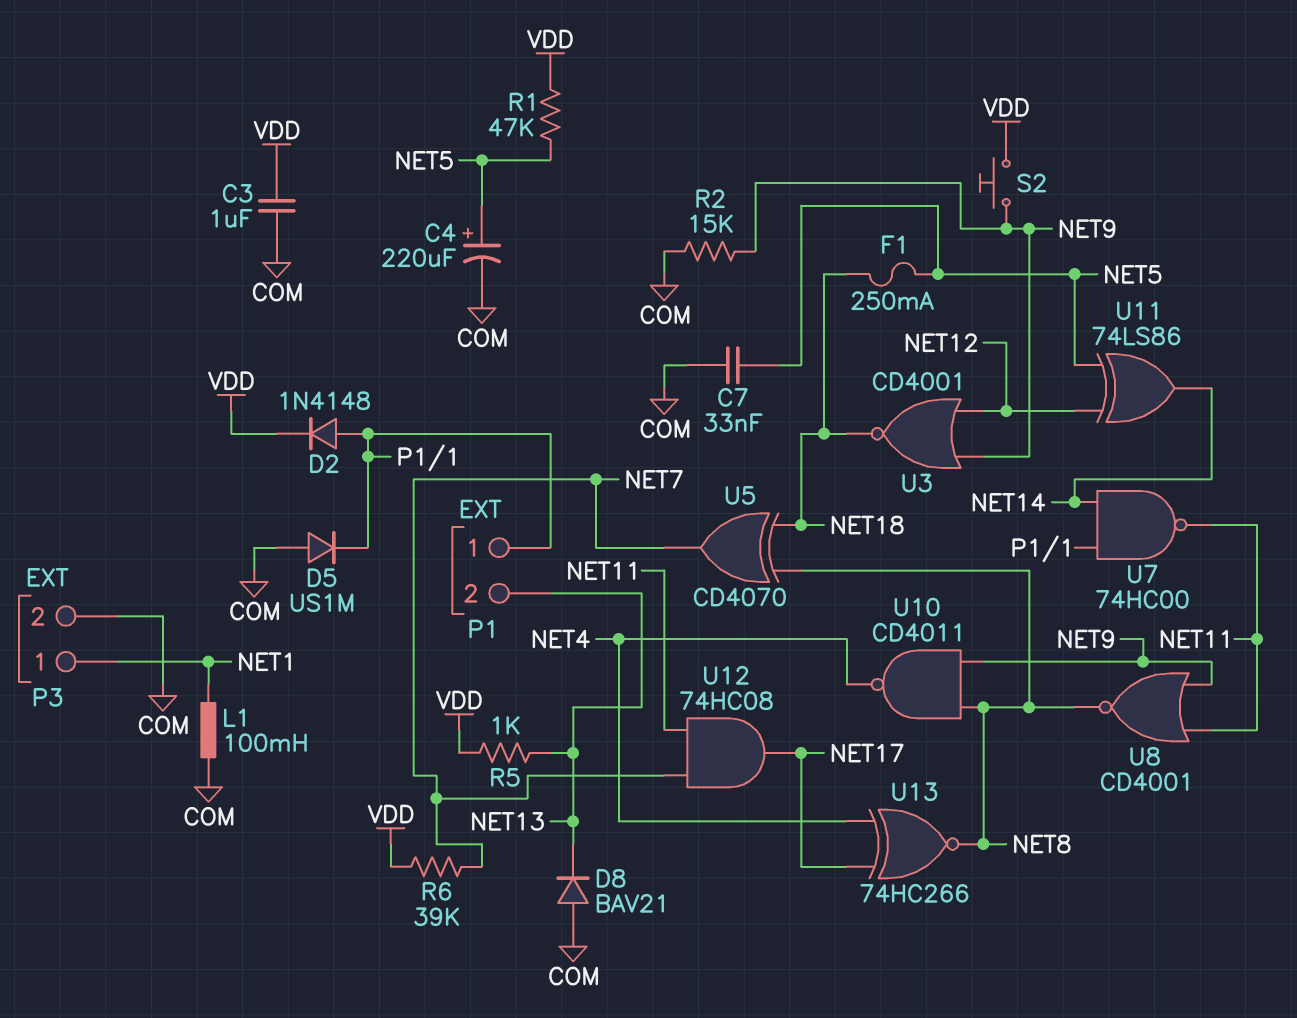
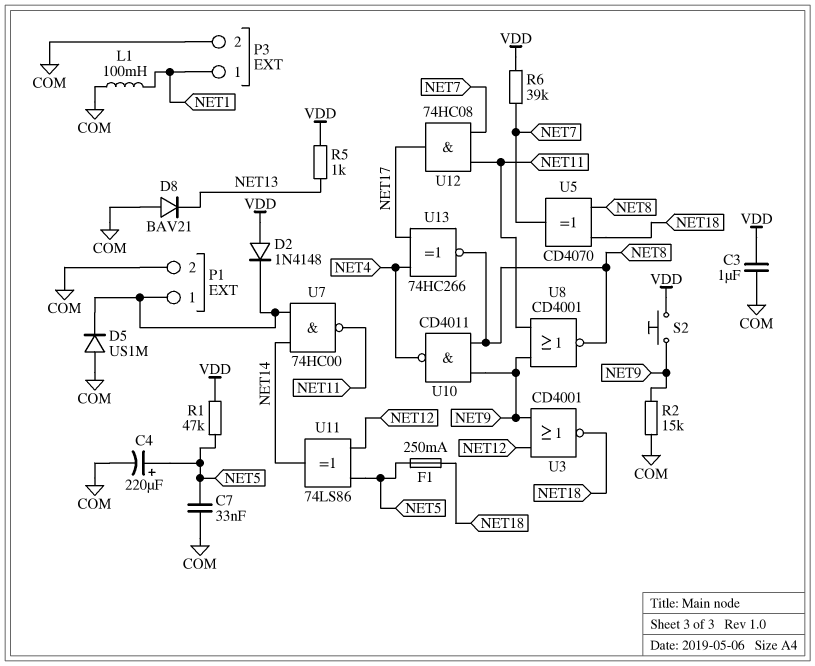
D2: diode 1N4148 (A P1/1, K VDD) -> diode 1N4148 (A VDD, K P1/1)
P1 pin 2: NET13 -> COM

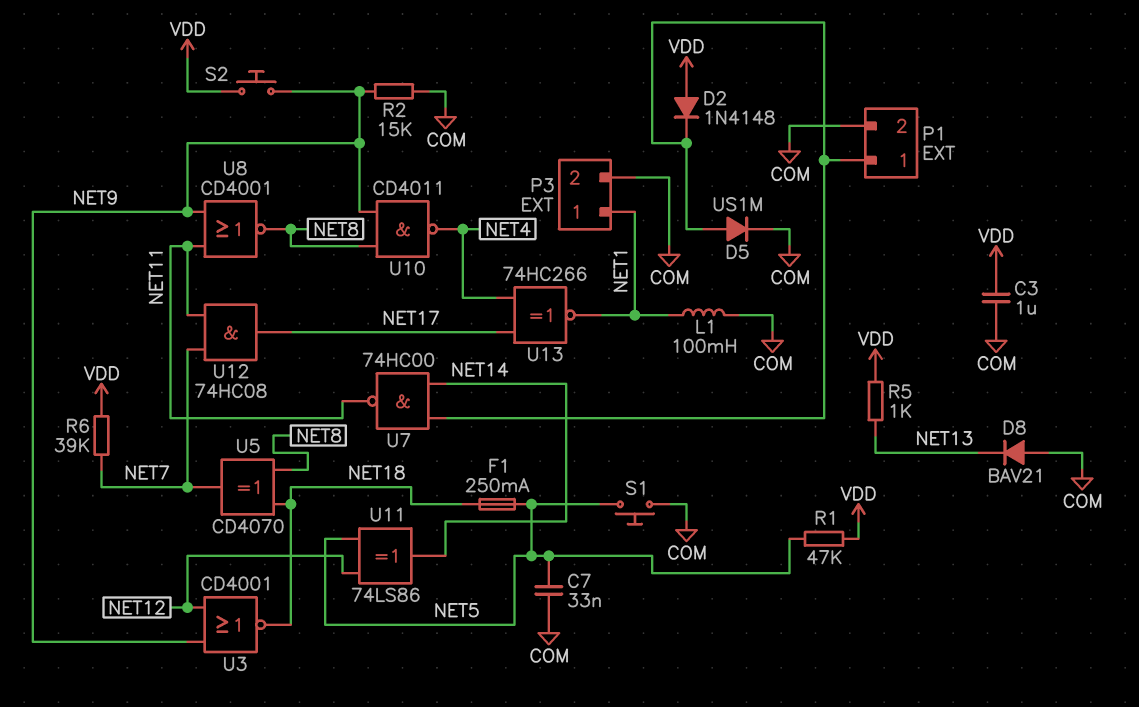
C4: 220uF (plus NET5, minus COM) -> none
D5: diode US1M (A COM, K P1/1) -> diode US1M (A P1/1, K COM)
S1: none -> button (COM, NET5)
U13: XNOR 74HC266 (in NET4, in NET17, out NET8) -> XNOR 74HC266 (in NET4, in NET17, out NET1)

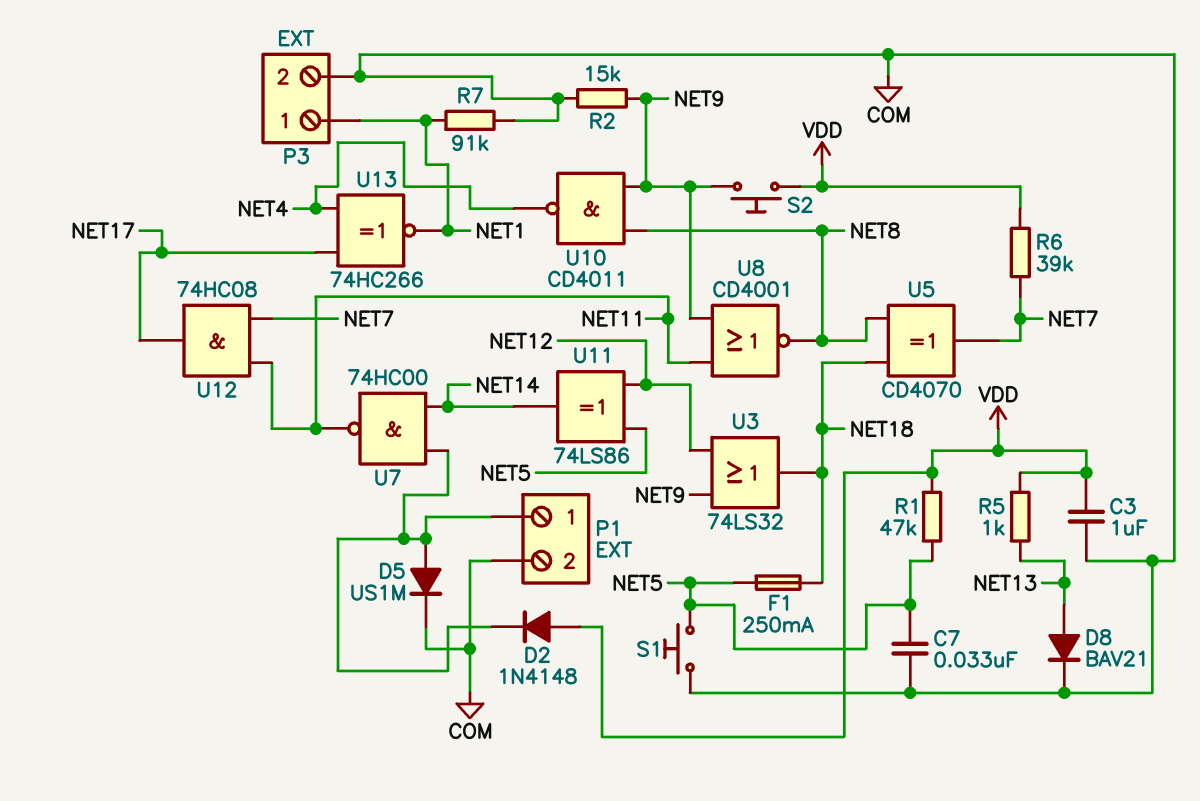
D8: diode BAV21 (A COM, K NET13) -> diode BAV21 (A NET13, K COM)
L1: 100mH (COM, NET1) -> none
R7: none -> 91k (COM, NET1)
U3: NOR CD4001 (in NET9, in NET12, out NET18) -> OR 74LS32 (in NET9, in NET12, out NET18)

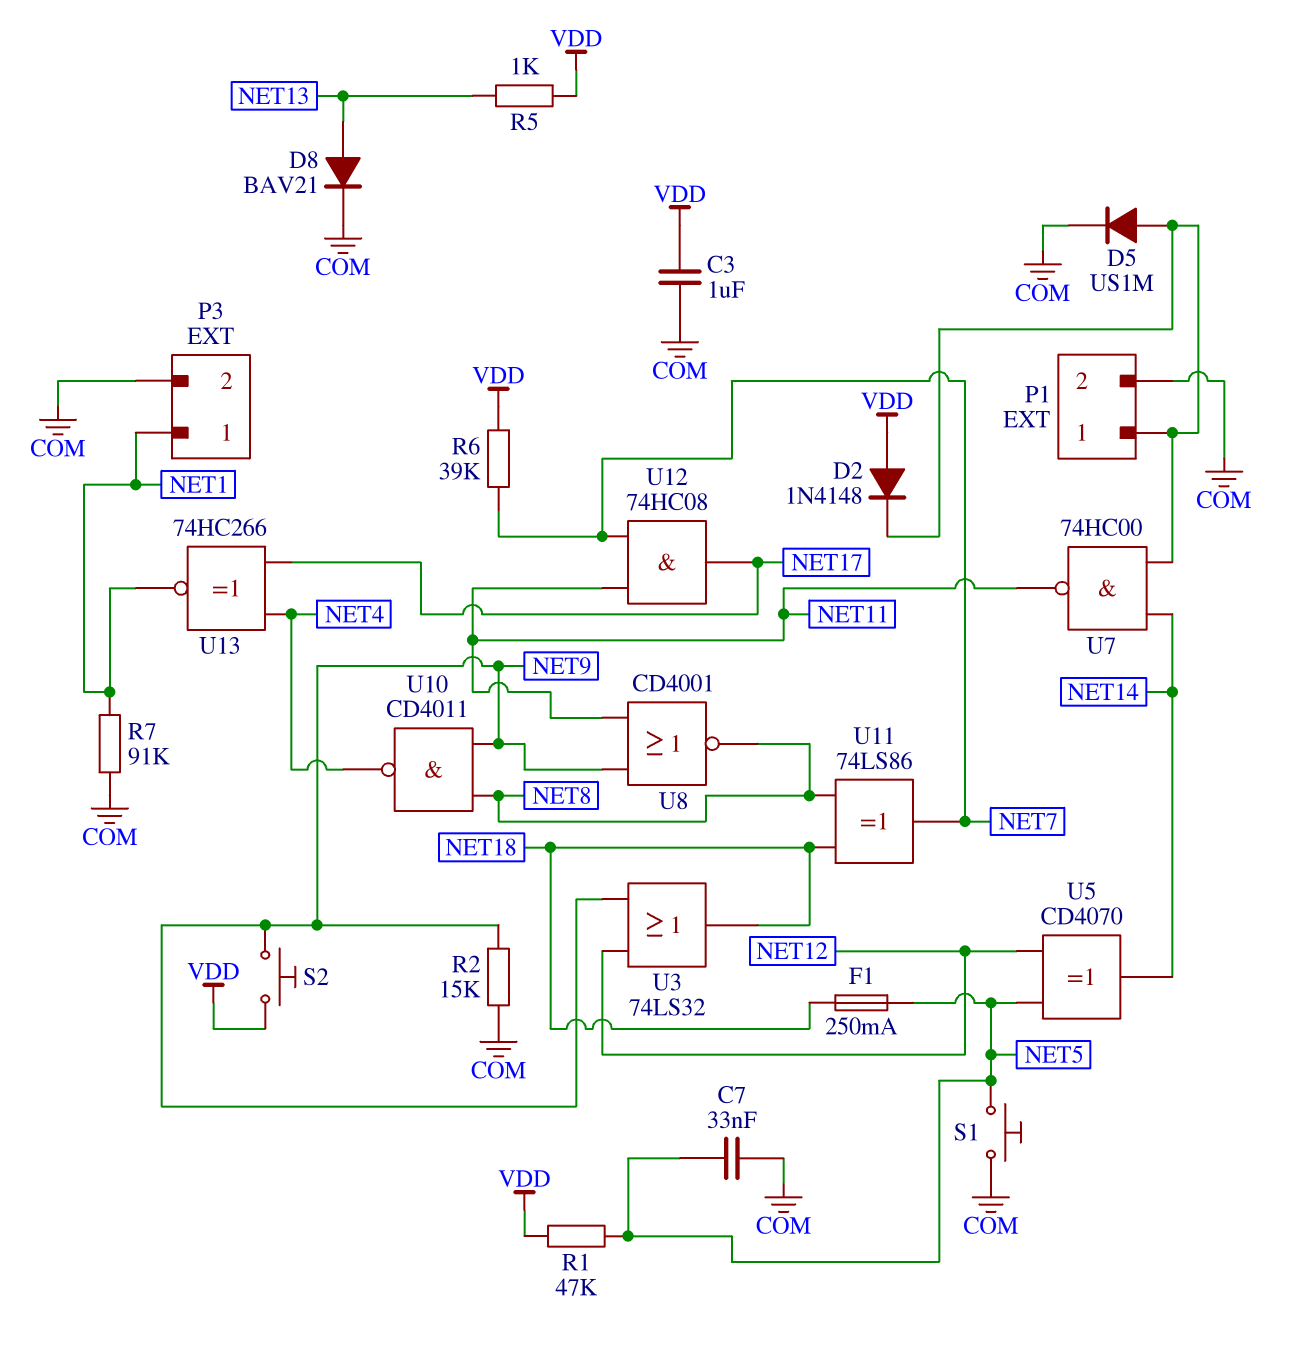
U5: XOR CD4070 (in NET8, in NET18, out NET7) -> XOR CD4070 (in NET5, in NET12, out NET14)
U11: XOR 74LS86 (in NET5, in NET12, out NET14) -> XOR 74LS86 (in NET8, in NET18, out NET7)

